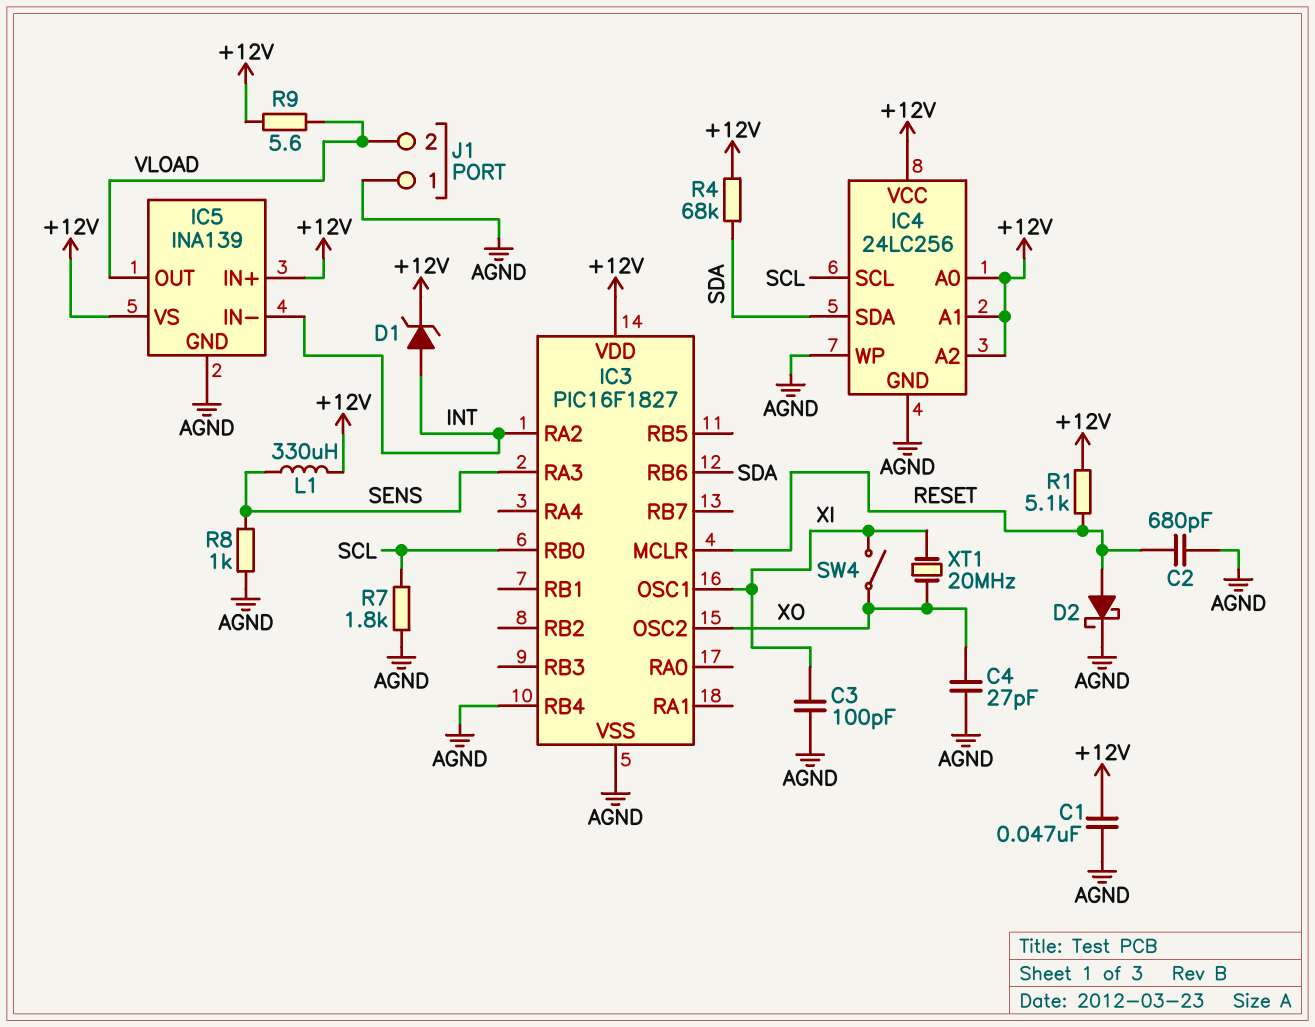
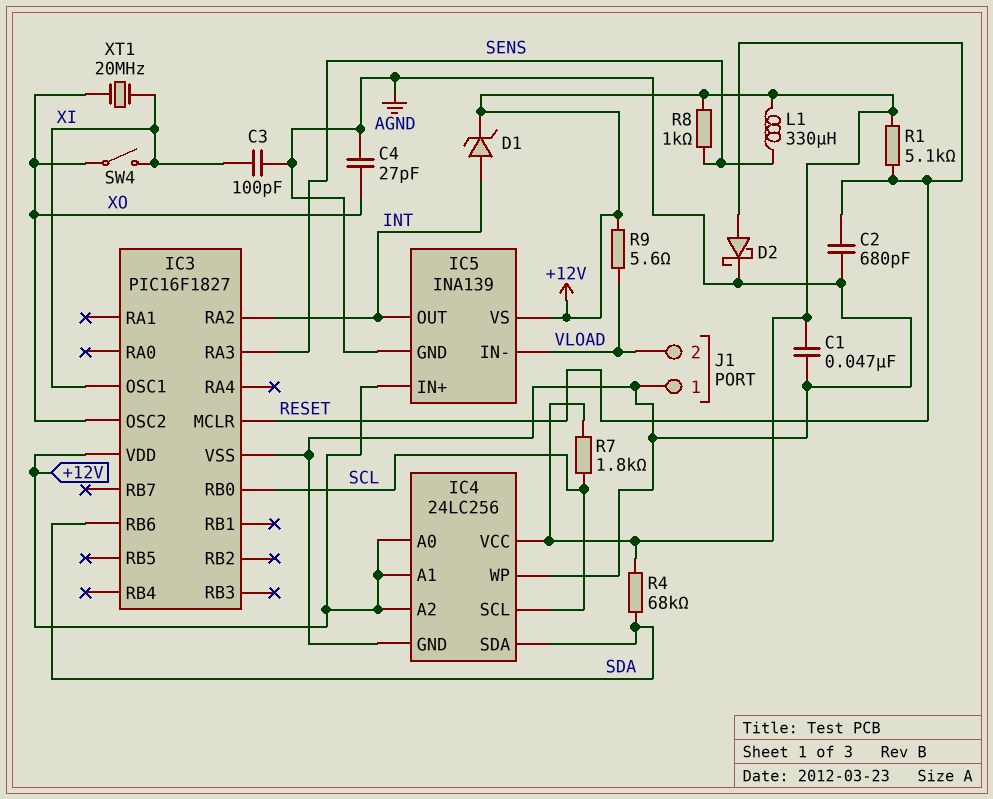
IC3 pin RB4: AGND -> none
IC5 pin IN-: INT -> VLOAD
IC5 pin OUT: VLOAD -> INT
R7: 1.8k (AGND, SCL) -> 1.8k (+12V, SCL)
R8: 1k (AGND, SENS) -> 1k (+12V, SENS)

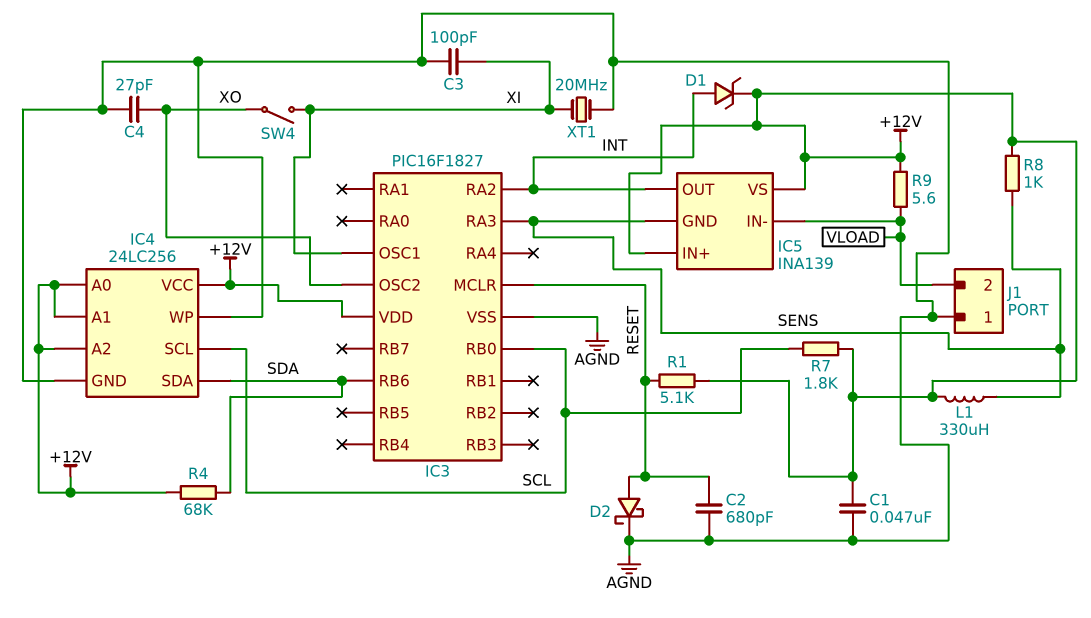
IC5 pin GND: AGND -> SENS
XT1: 20MHz (XI, XO) -> 20MHz (AGND, XI)

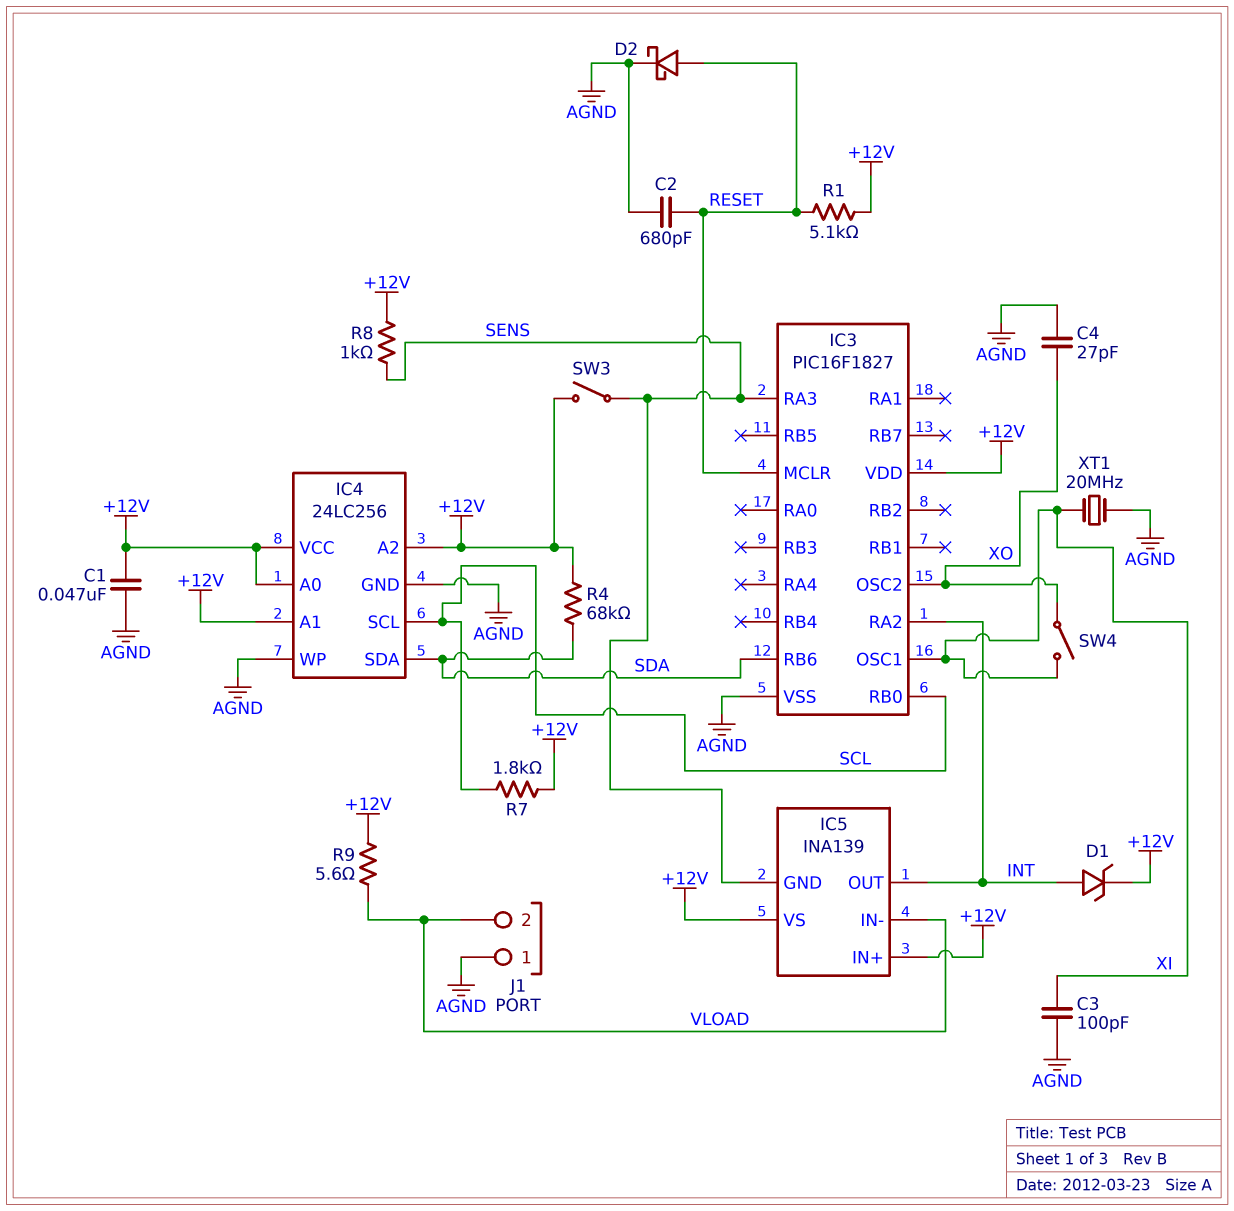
L1: 330uH (+12V, SENS) -> none
SW3: none -> switch (+12V, SENS)

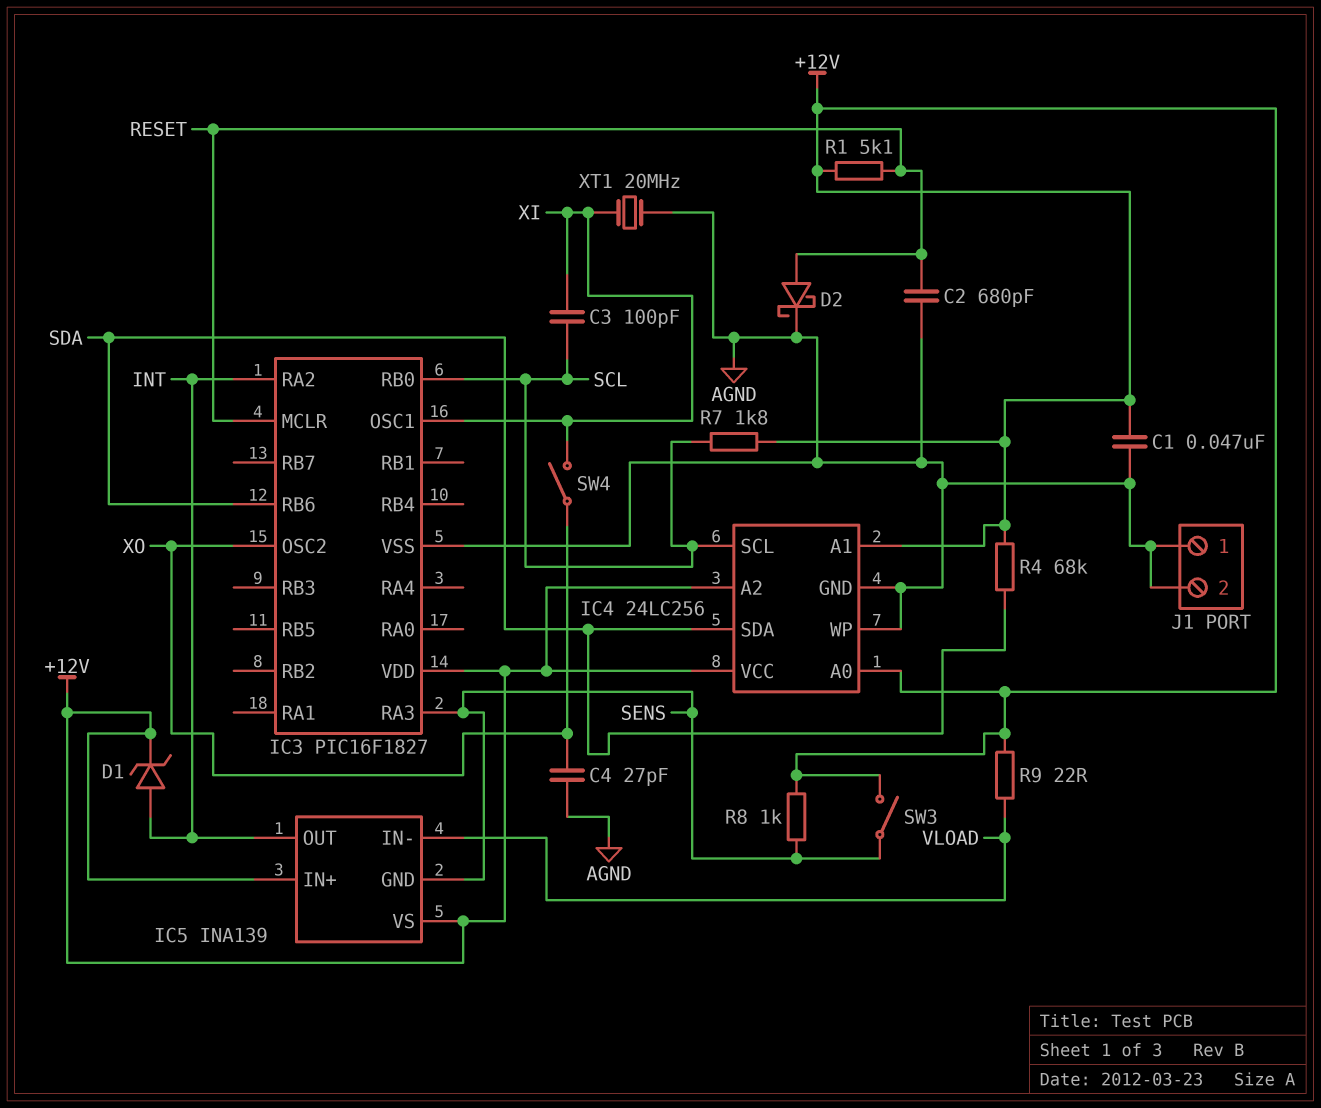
C3: 100pF (AGND, XI) -> 100pF (SCL, XI)
J1 pin 2: VLOAD -> AGND
R9: 5.6 (+12V, VLOAD) -> 22 (+12V, VLOAD)

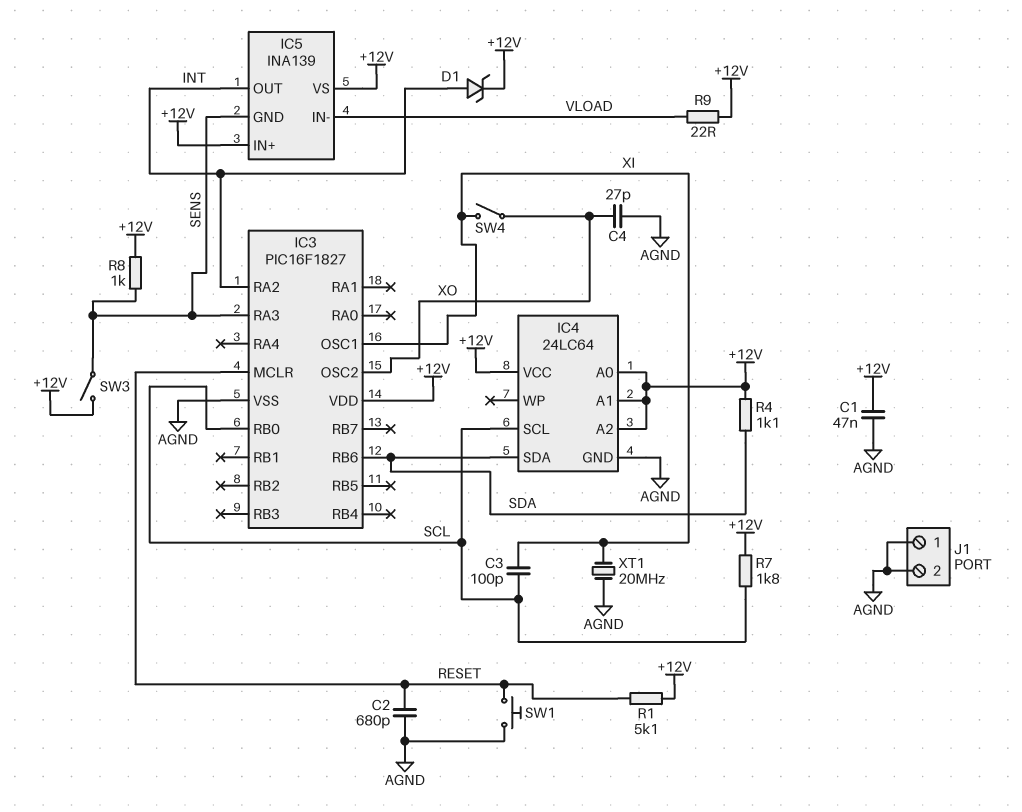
D2: schottky (A RESET, K AGND) -> none
IC4: 24LC256 -> 24LC64
IC4 pin WP: AGND -> none
R4: 68k (+12V, SDA) -> 1.1k (+12V, SDA)
SW1: none -> button (AGND, RESET)

